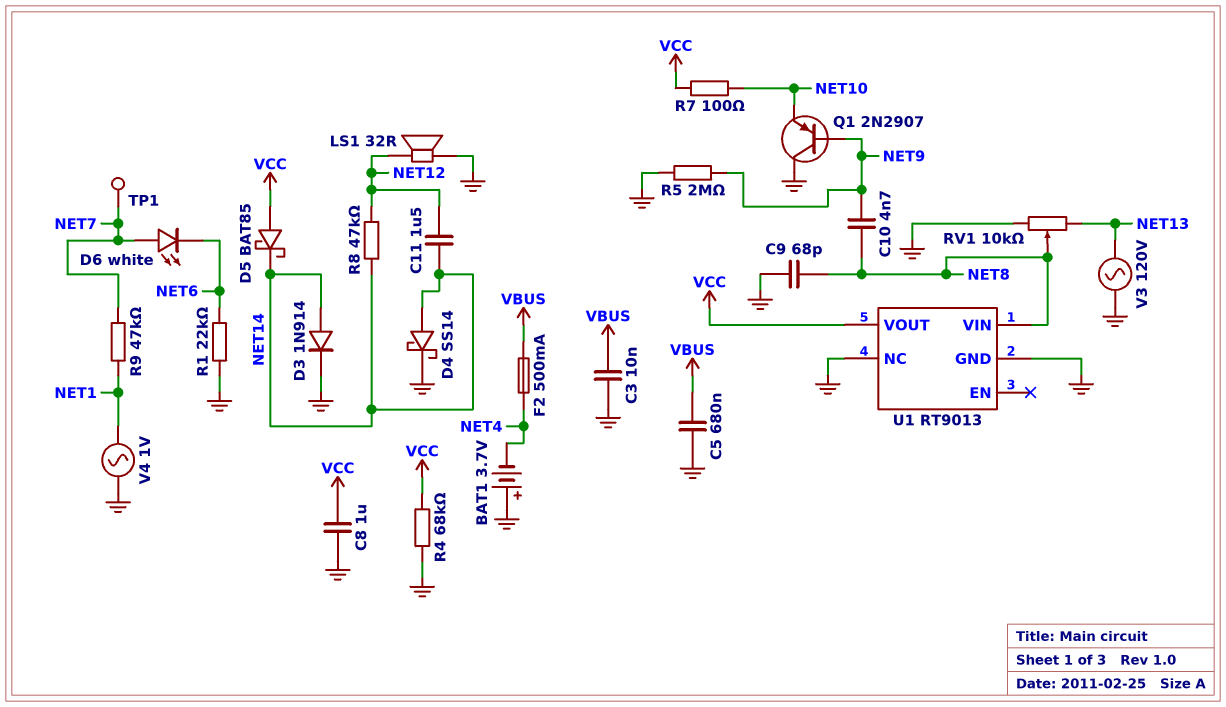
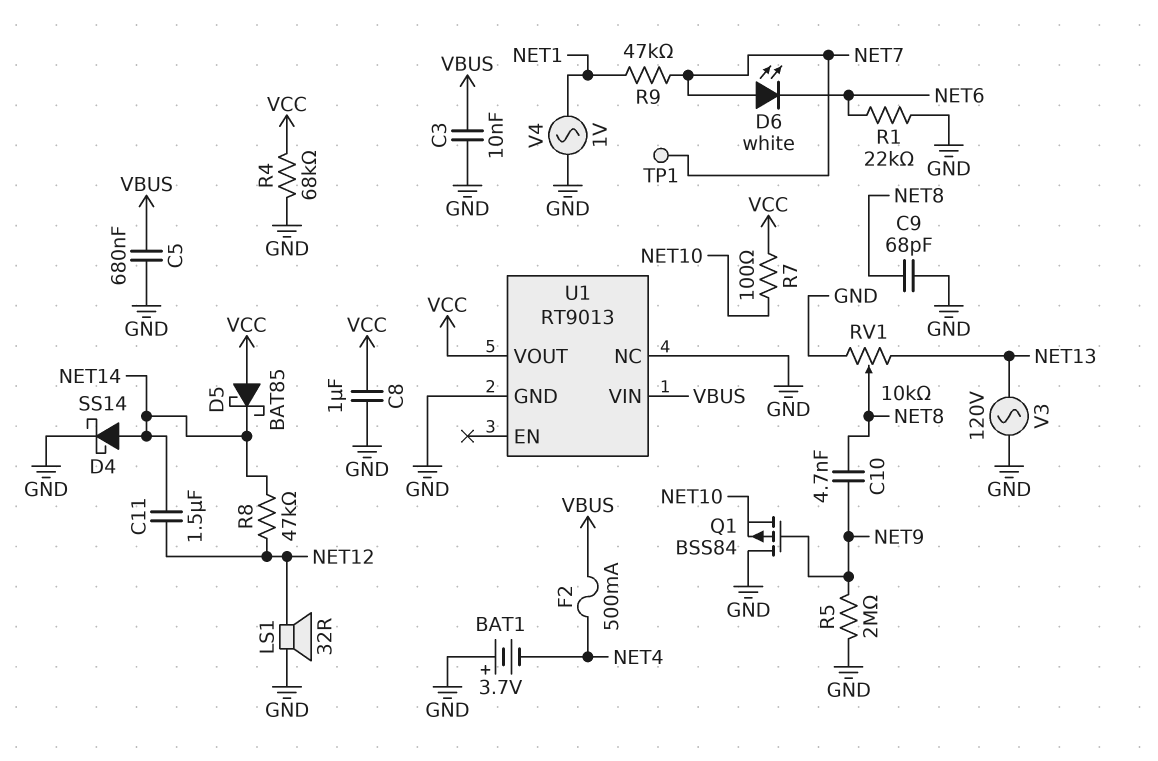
D3: diode 1N914 (A NET14, K GND) -> none
Q1: PNP 2N2907 (B NET9, C GND, E NET10) -> PMOS BSS84 (G NET9, D GND, S NET10)
U1 pin VIN: NET8 -> VBUS

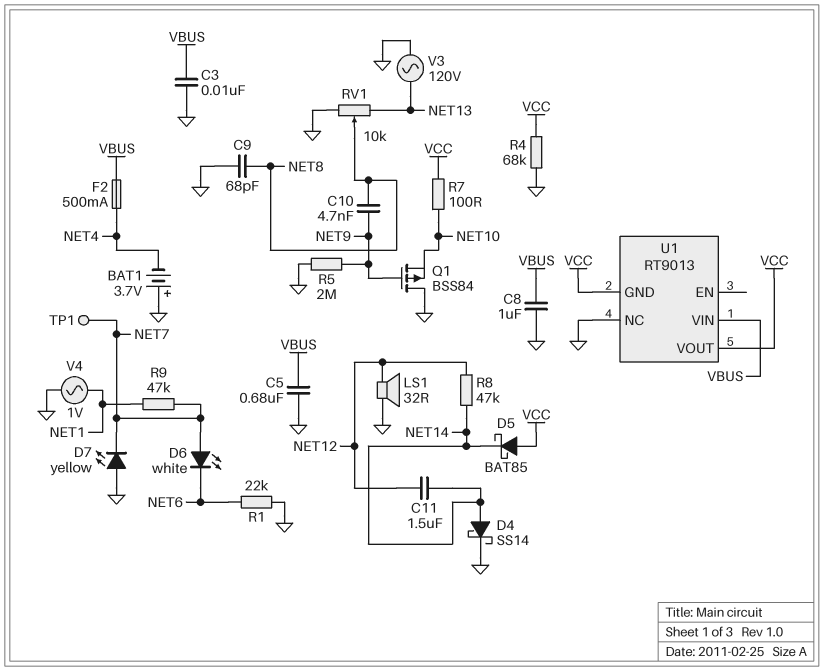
C8: 1uF (GND, VCC) -> 1uF (GND, VBUS)
D7: none -> LED yellow (A GND, K NET7)
U1 pin GND: GND -> VCC

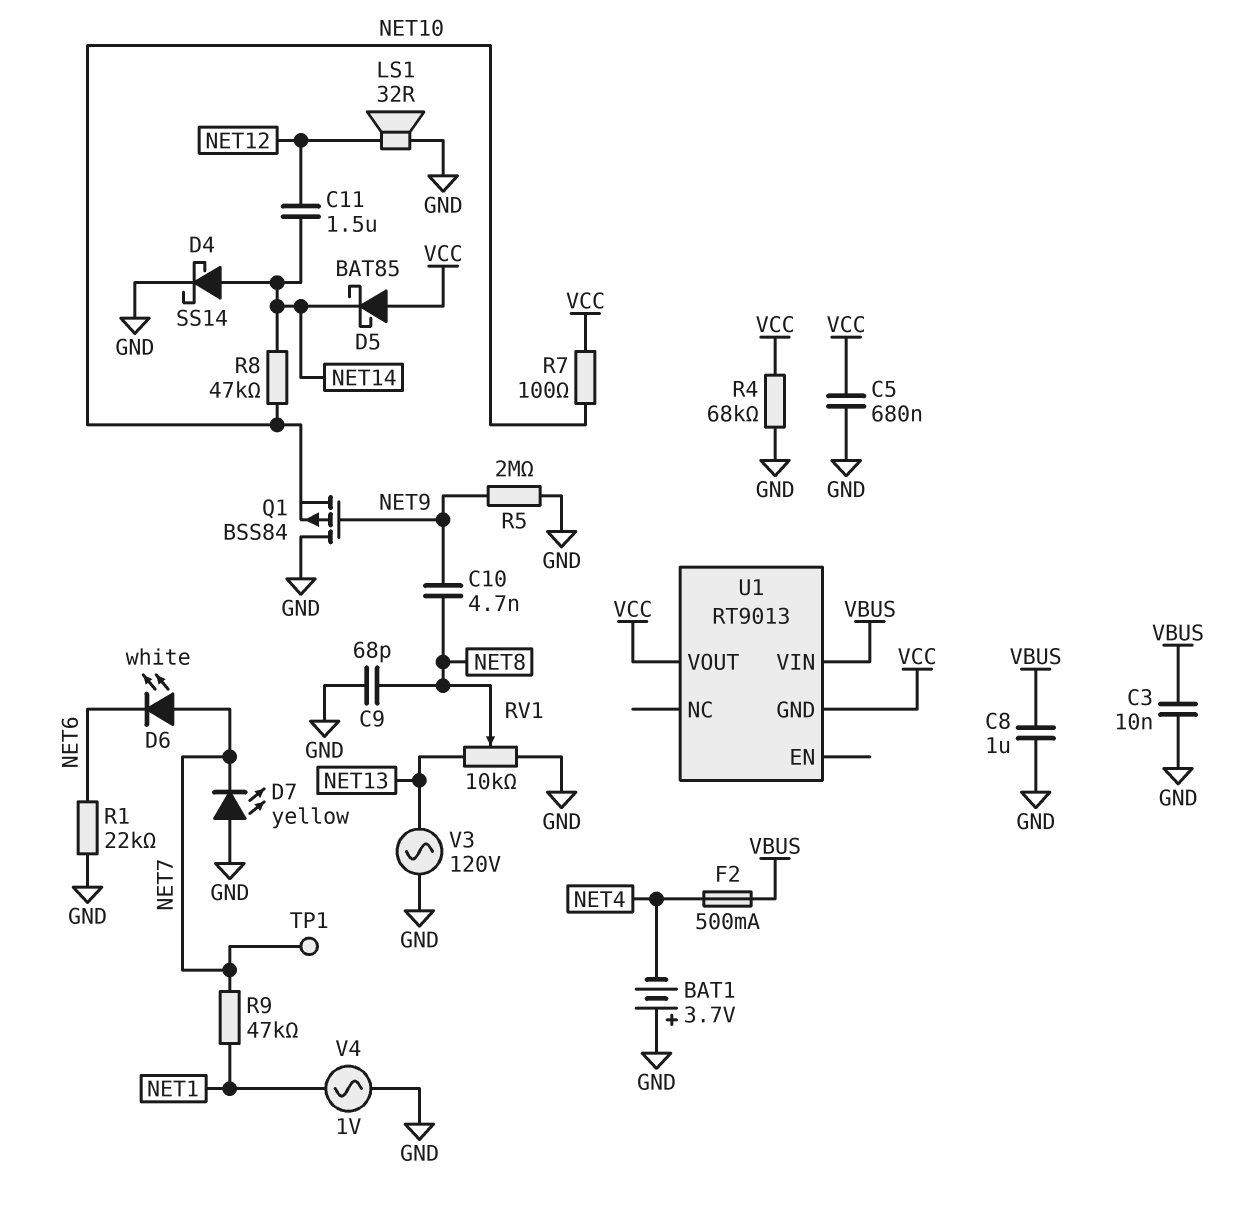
C5: 680nF (GND, VBUS) -> 680nF (GND, VCC)
R8: 47k (NET12, NET14) -> 47k (NET10, NET14)
U1 pin NC: GND -> none

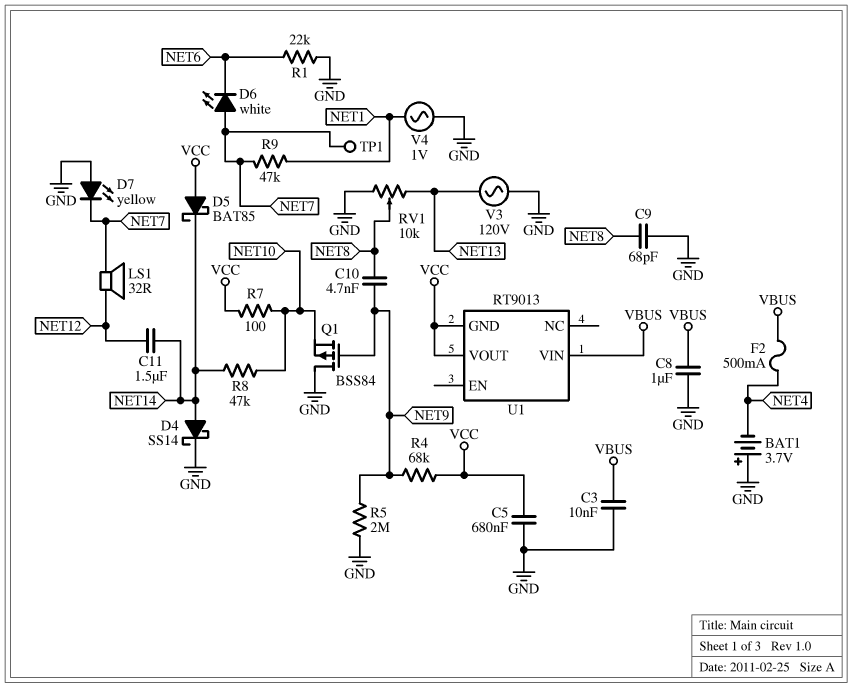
LS1: speaker 32R (GND, NET12) -> speaker 32R (NET7, NET12)
R4: 68k (GND, VCC) -> 68k (NET9, VCC)

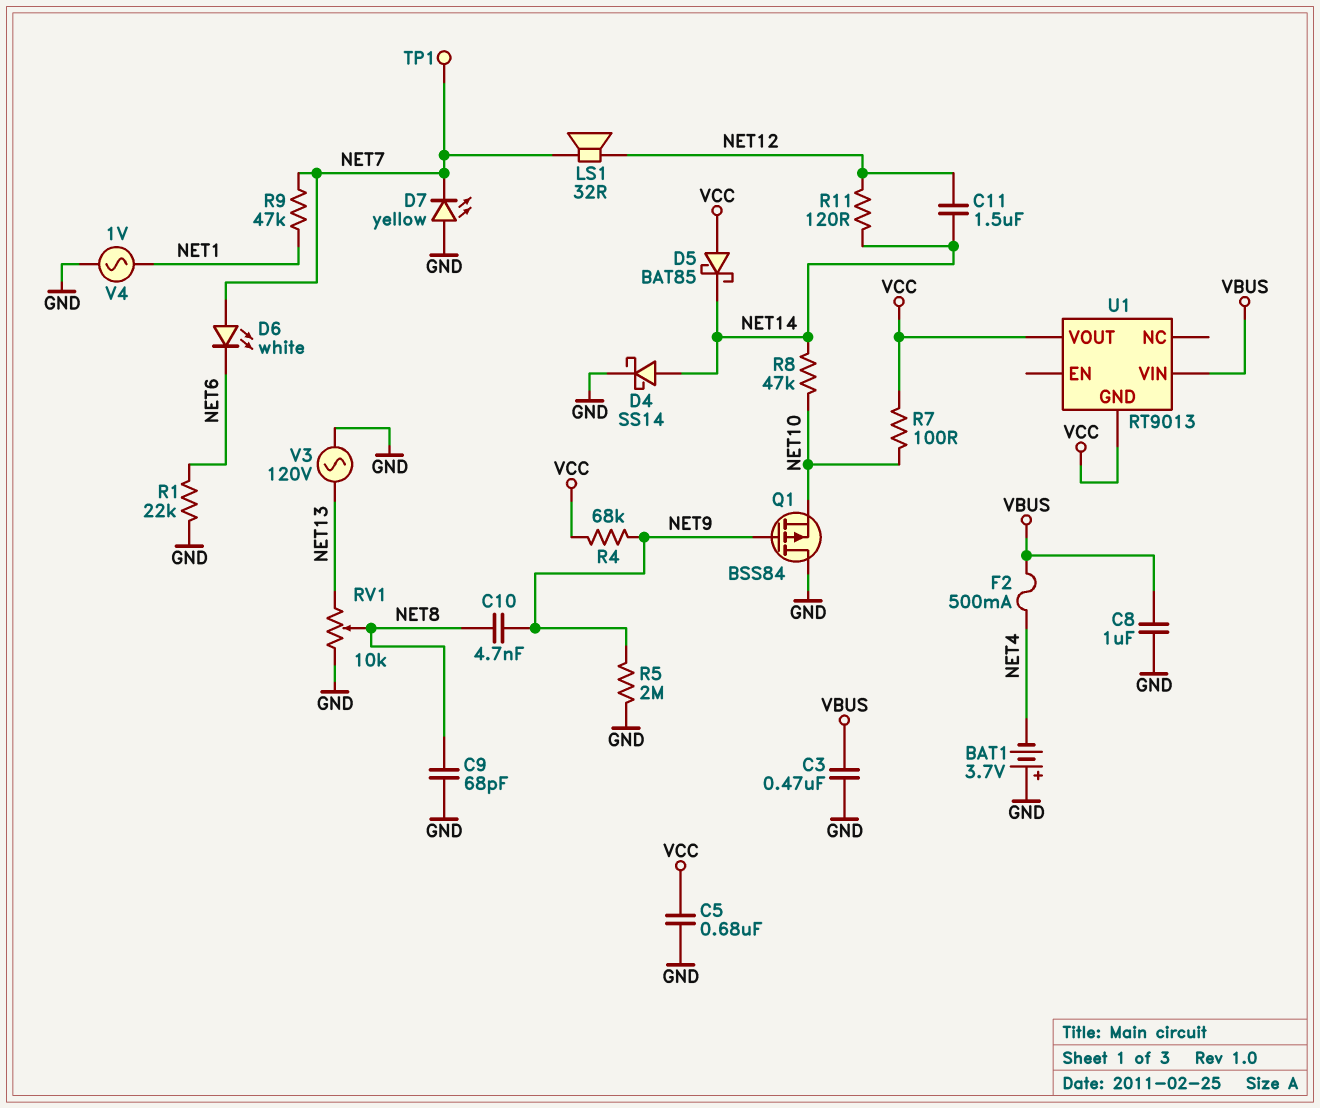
C3: 10nF (GND, VBUS) -> 470nF (GND, VBUS)
R11: none -> 120 (NET12, NET14)

